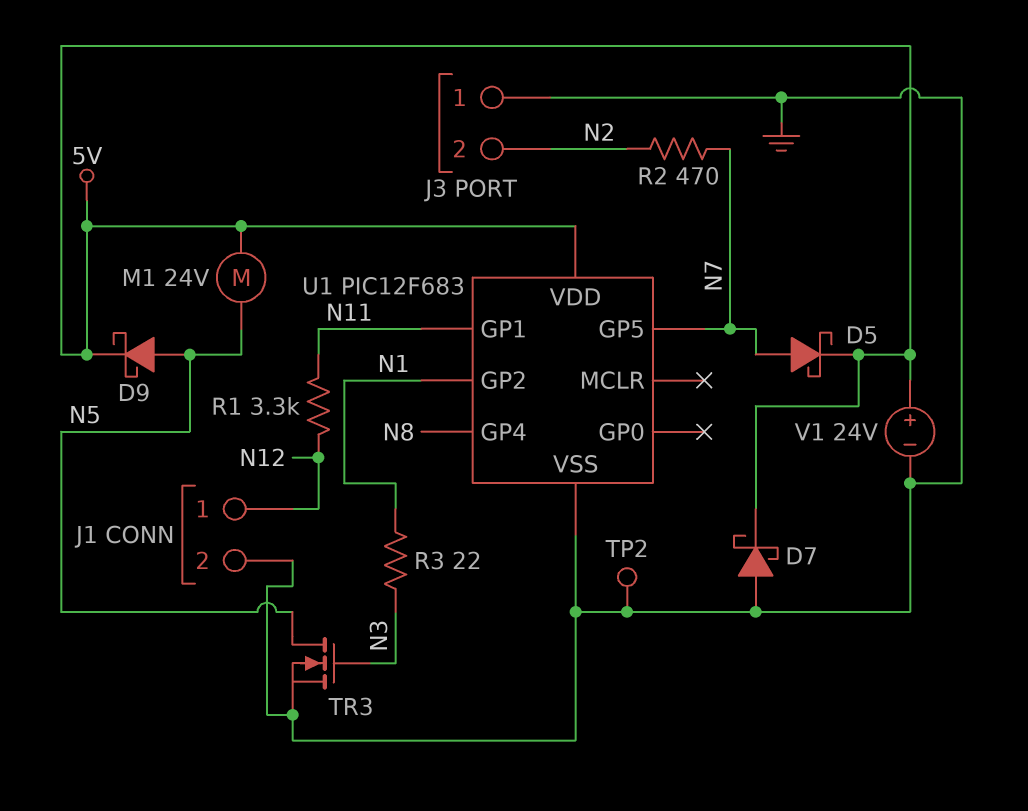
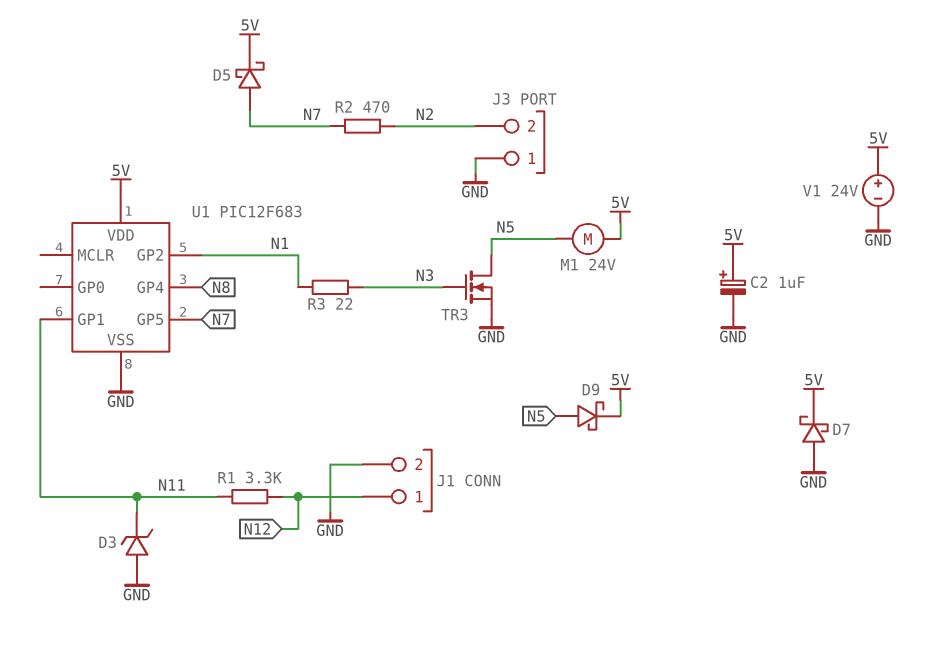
C2: none -> 1uF (plus 5V, minus GND)
D3: none -> zener (A GND, K N11)
TP2: test point (GND) -> none

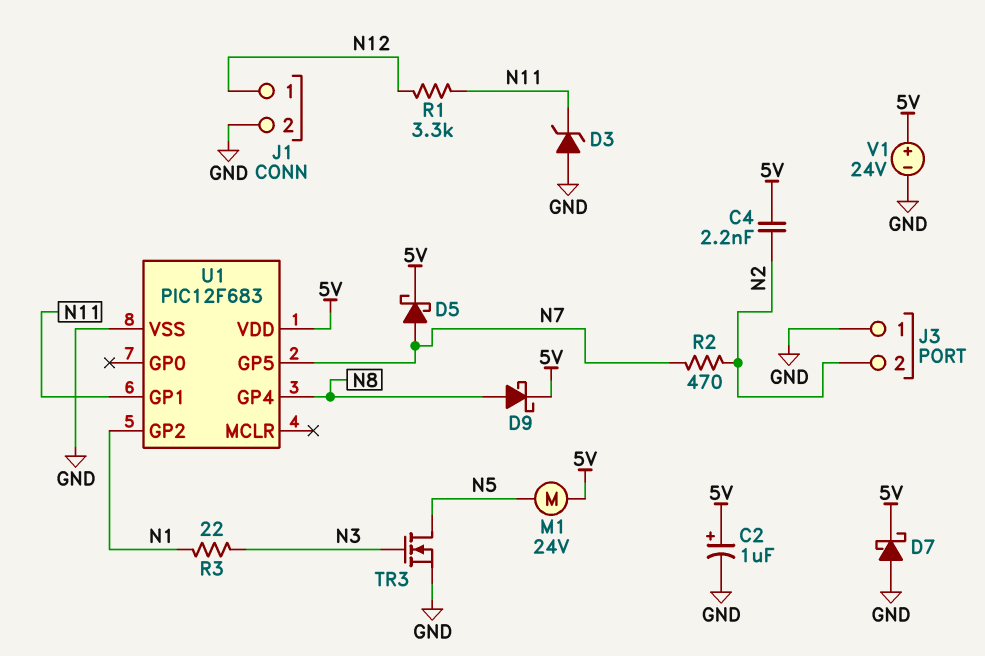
C4: none -> 2.2nF (5V, N2)
D9: schottky (A N5, K 5V) -> schottky (A N8, K 5V)

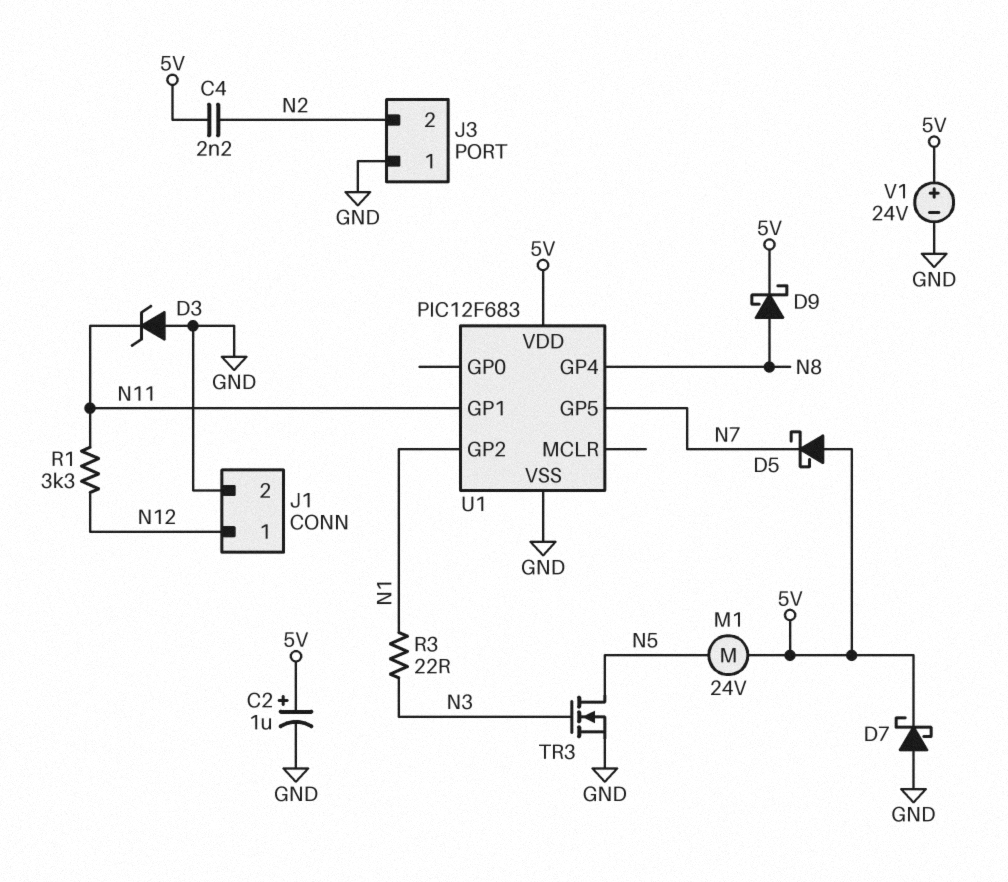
D5: schottky (A N7, K 5V) -> schottky (A 5V, K N7)
R2: 470 (N2, N7) -> none

